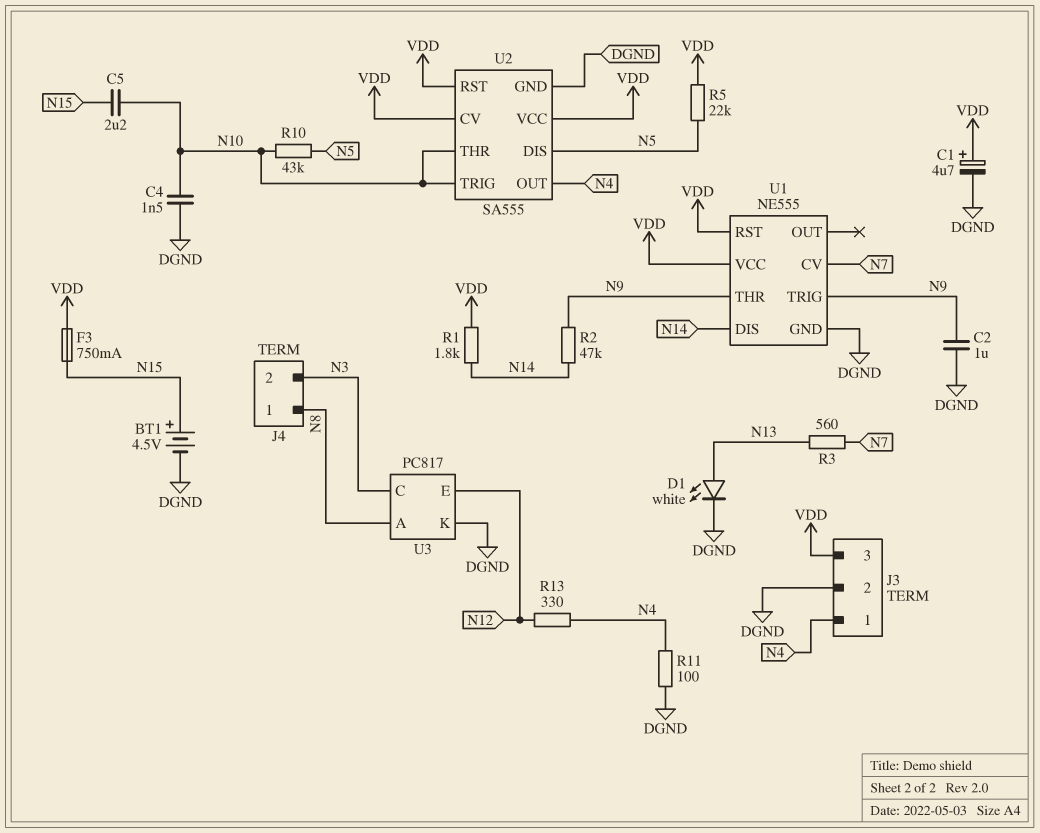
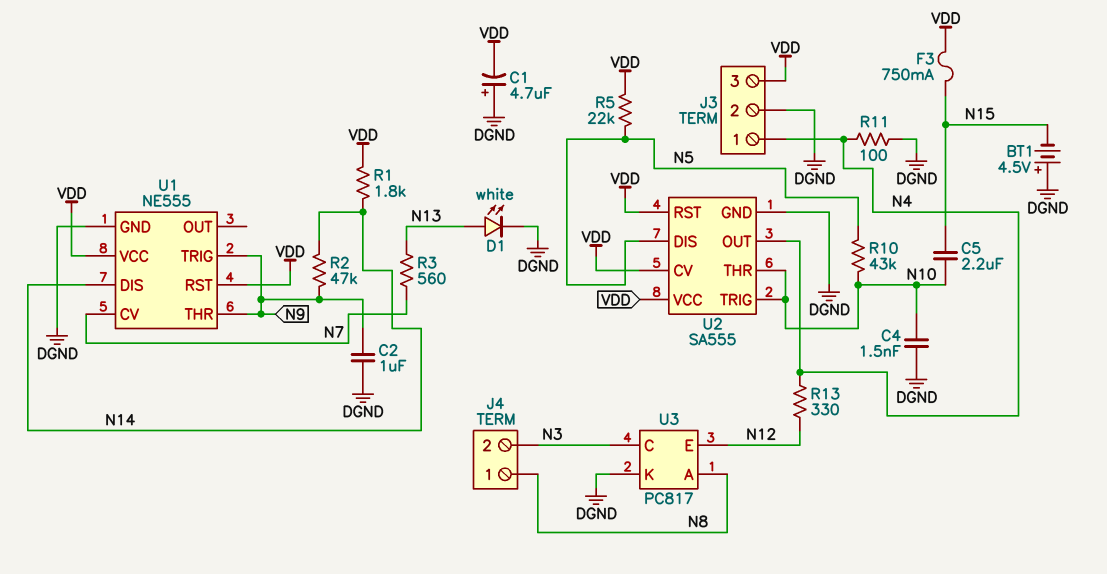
BT1: 4.5V (plus N15, minus DGND) -> 4.5V (plus DGND, minus N15)
C1: 4.7uF (plus VDD, minus DGND) -> 4.7uF (plus DGND, minus VDD)

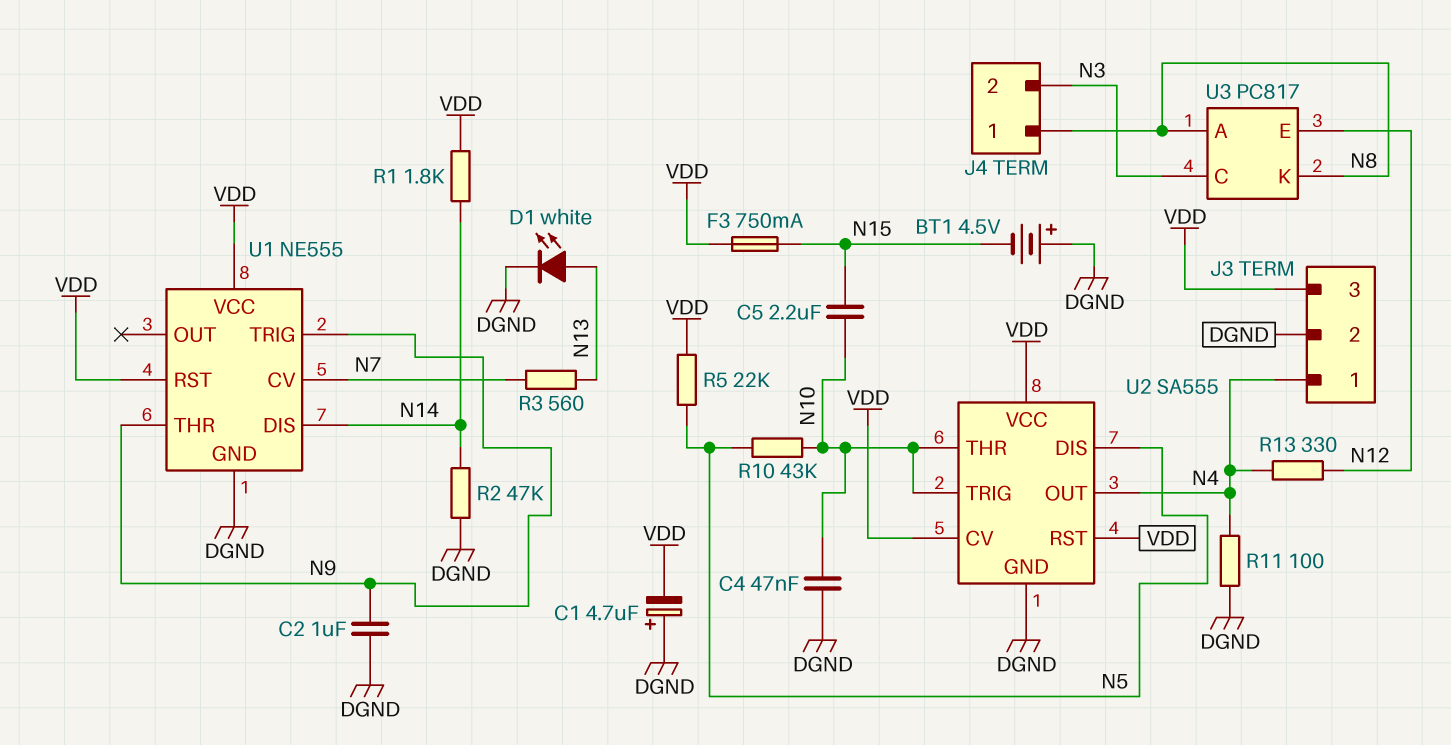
C4: 1.5nF (DGND, N10) -> 47nF (DGND, N10)
R2: 47k (N9, N14) -> 47k (DGND, N14)
U3 pin K: DGND -> N8

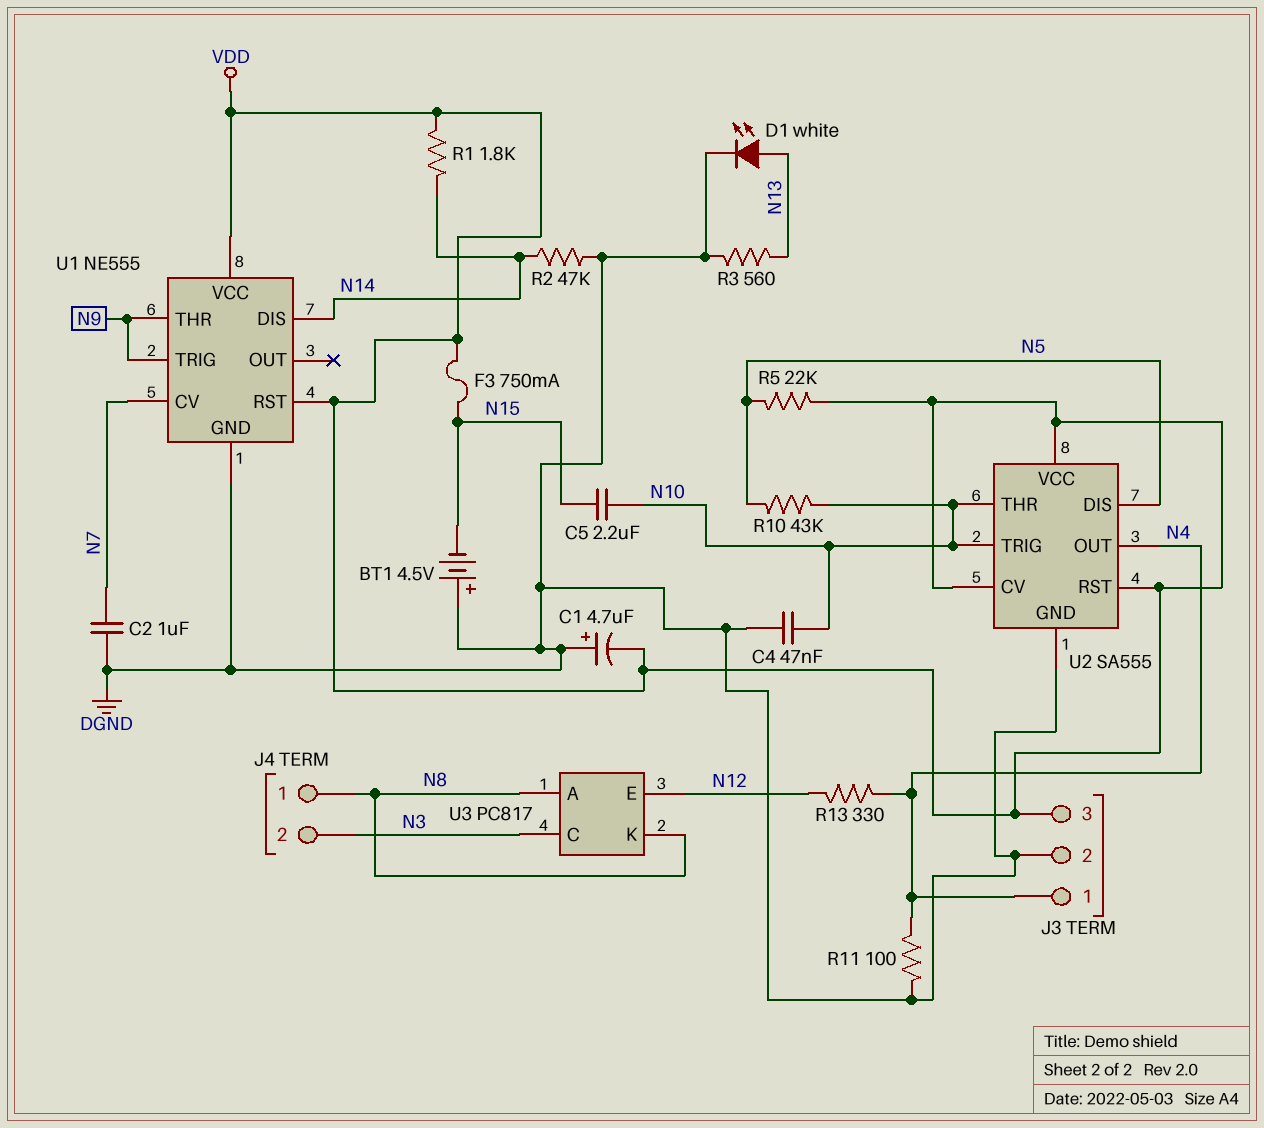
C2: 1uF (DGND, N9) -> 1uF (DGND, N7)
R3: 560 (N7, N13) -> 560 (DGND, N13)

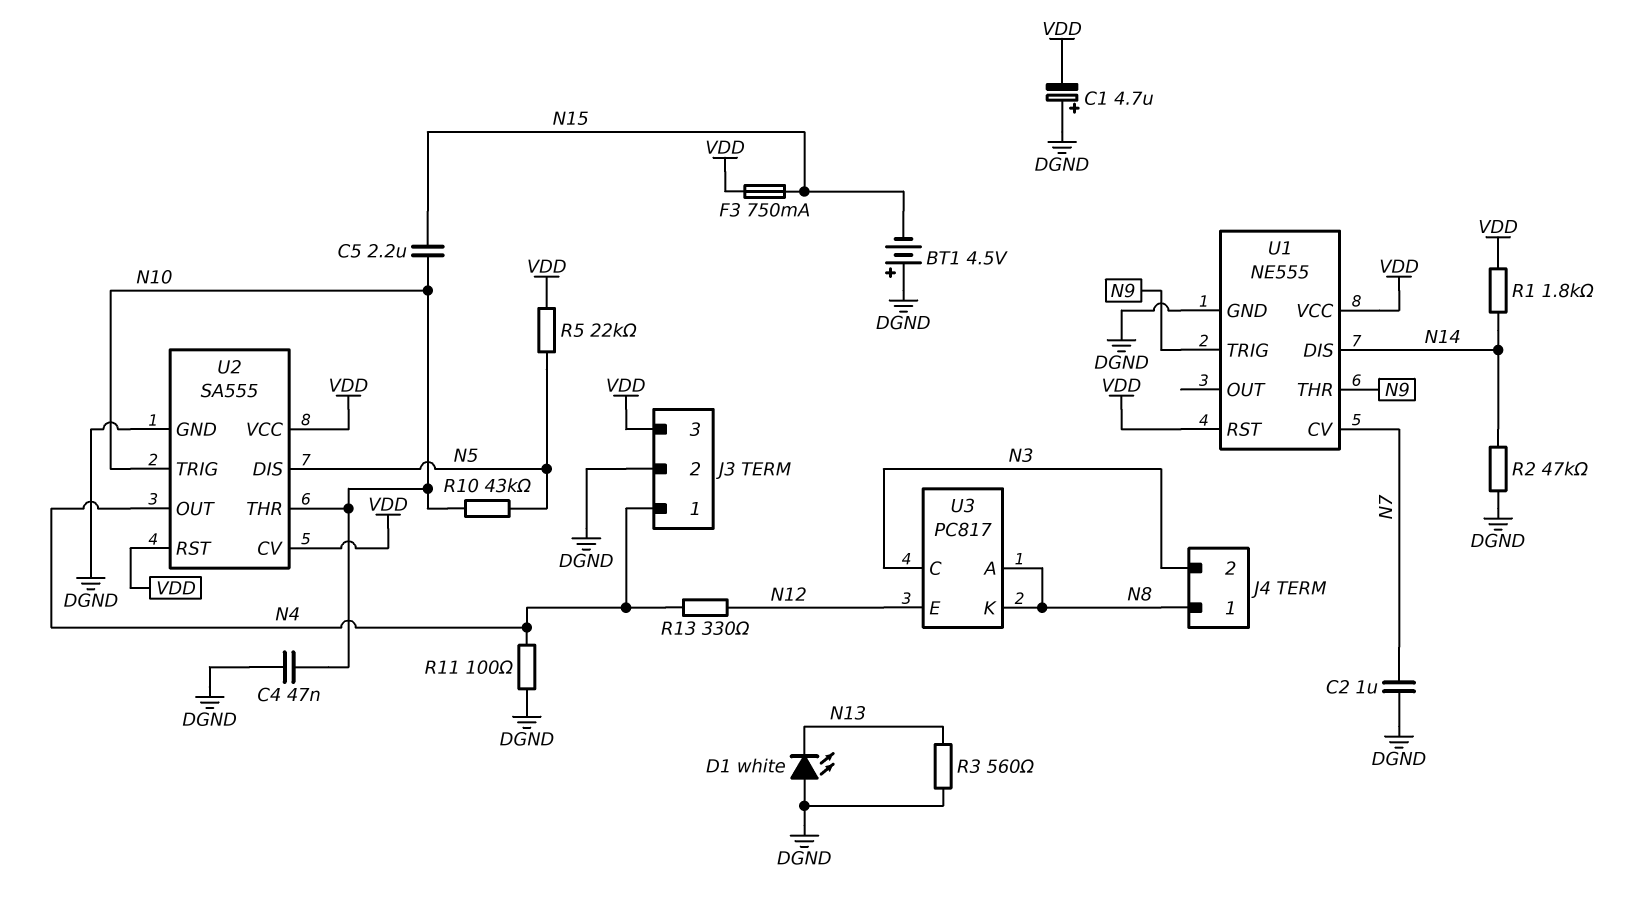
D1: LED white (A N13, K DGND) -> LED white (A DGND, K N13)

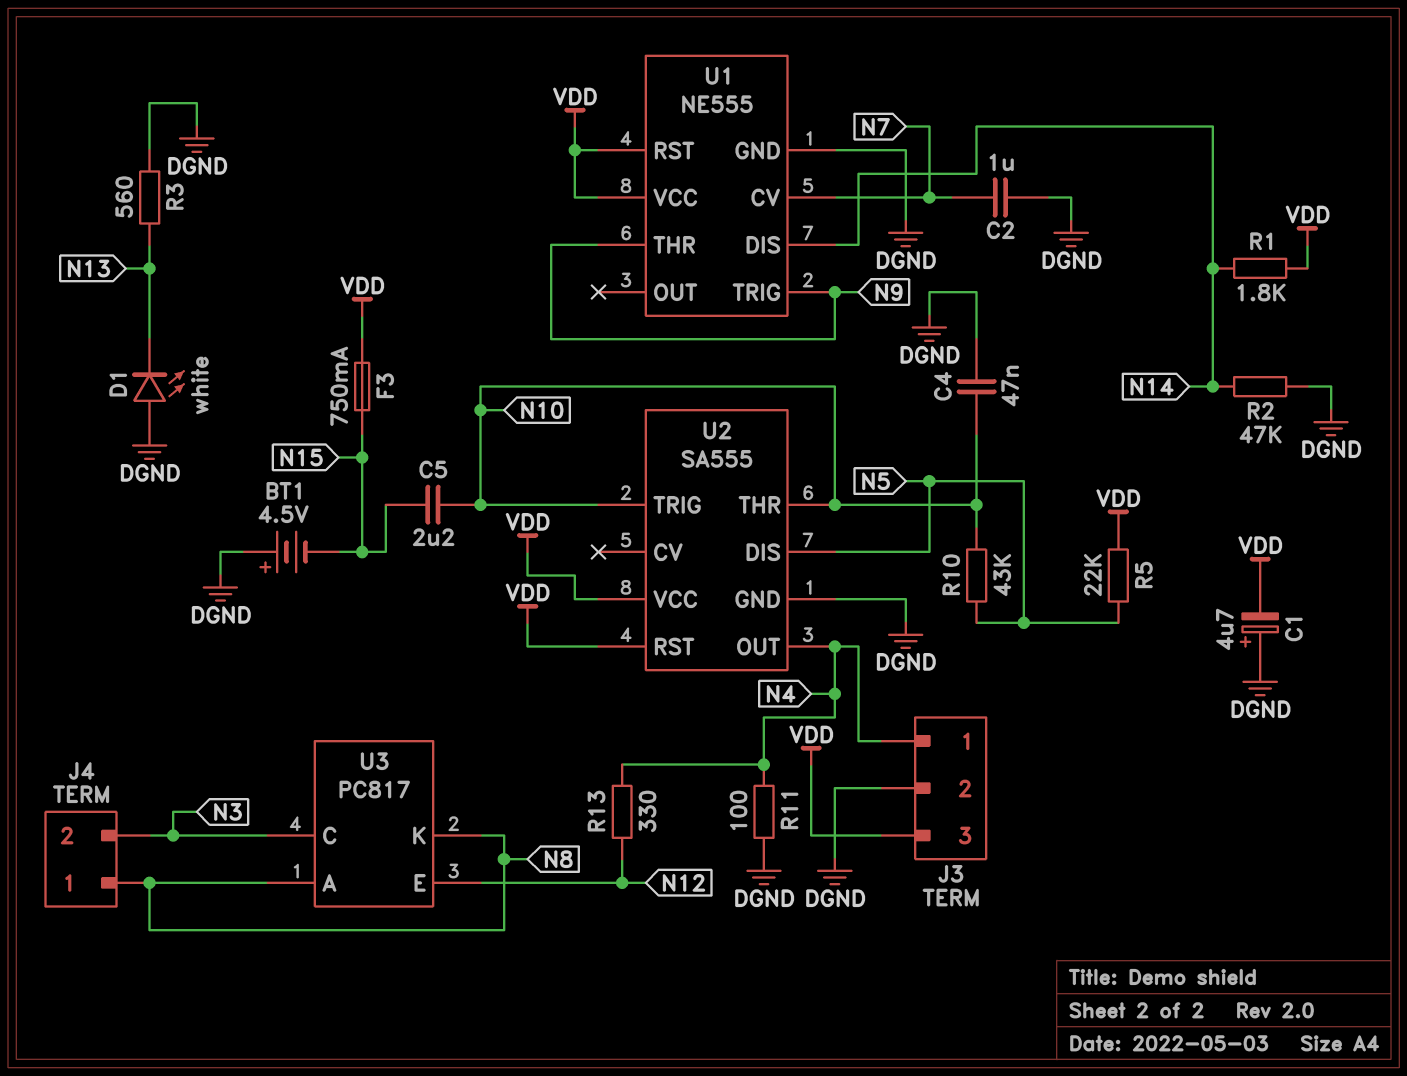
U2 pin CV: VDD -> none

